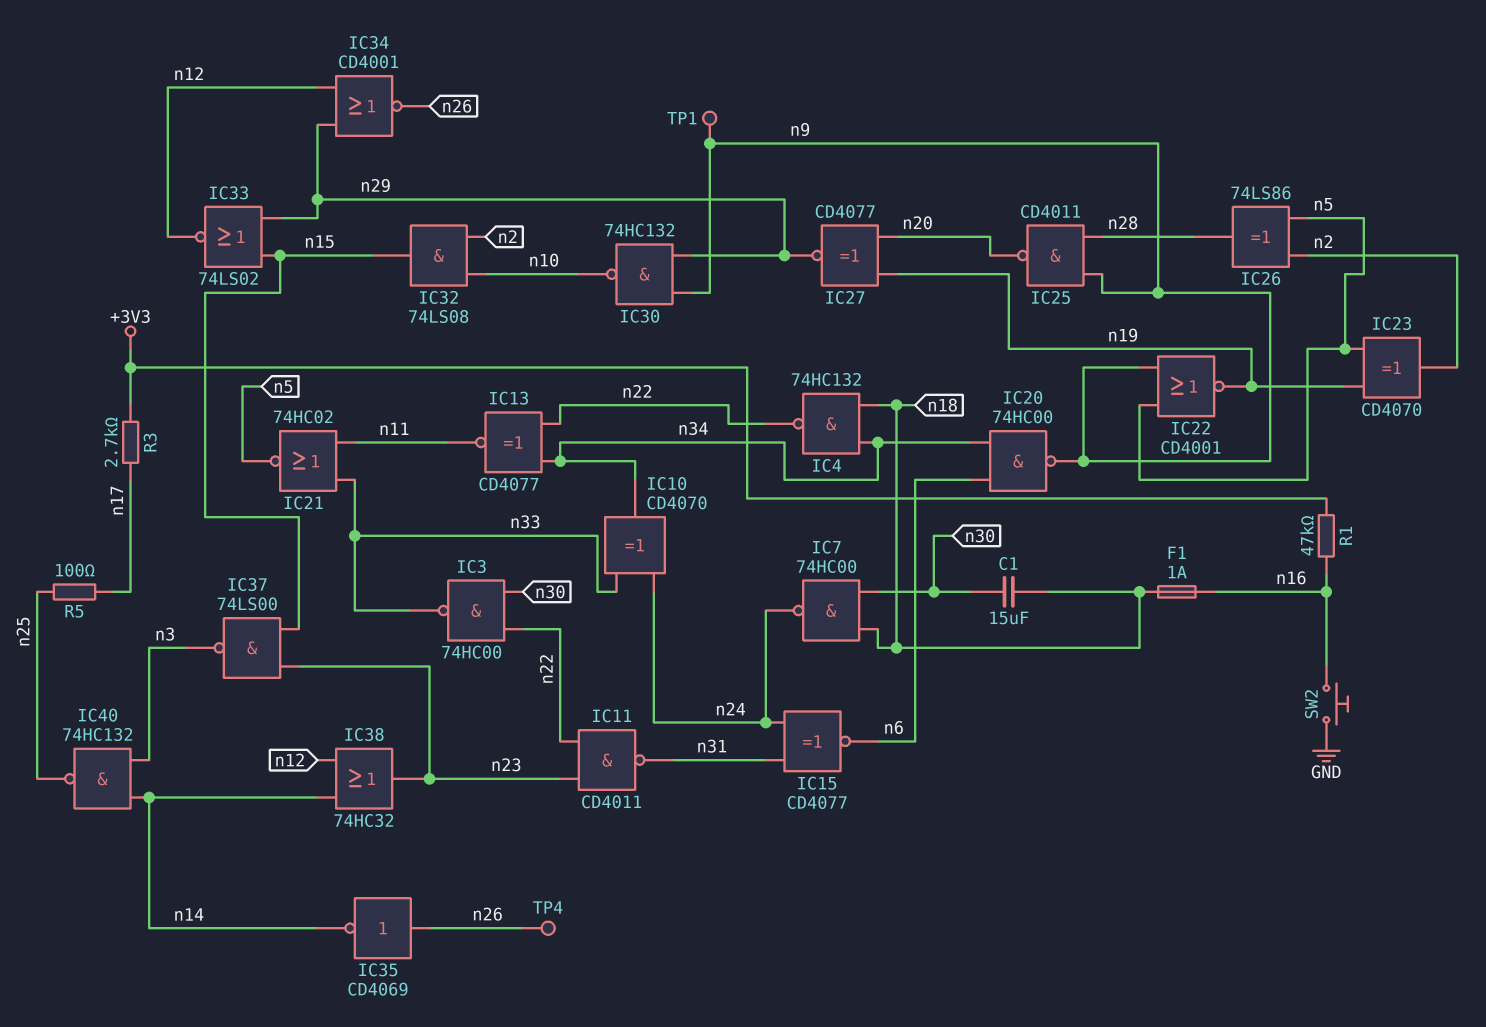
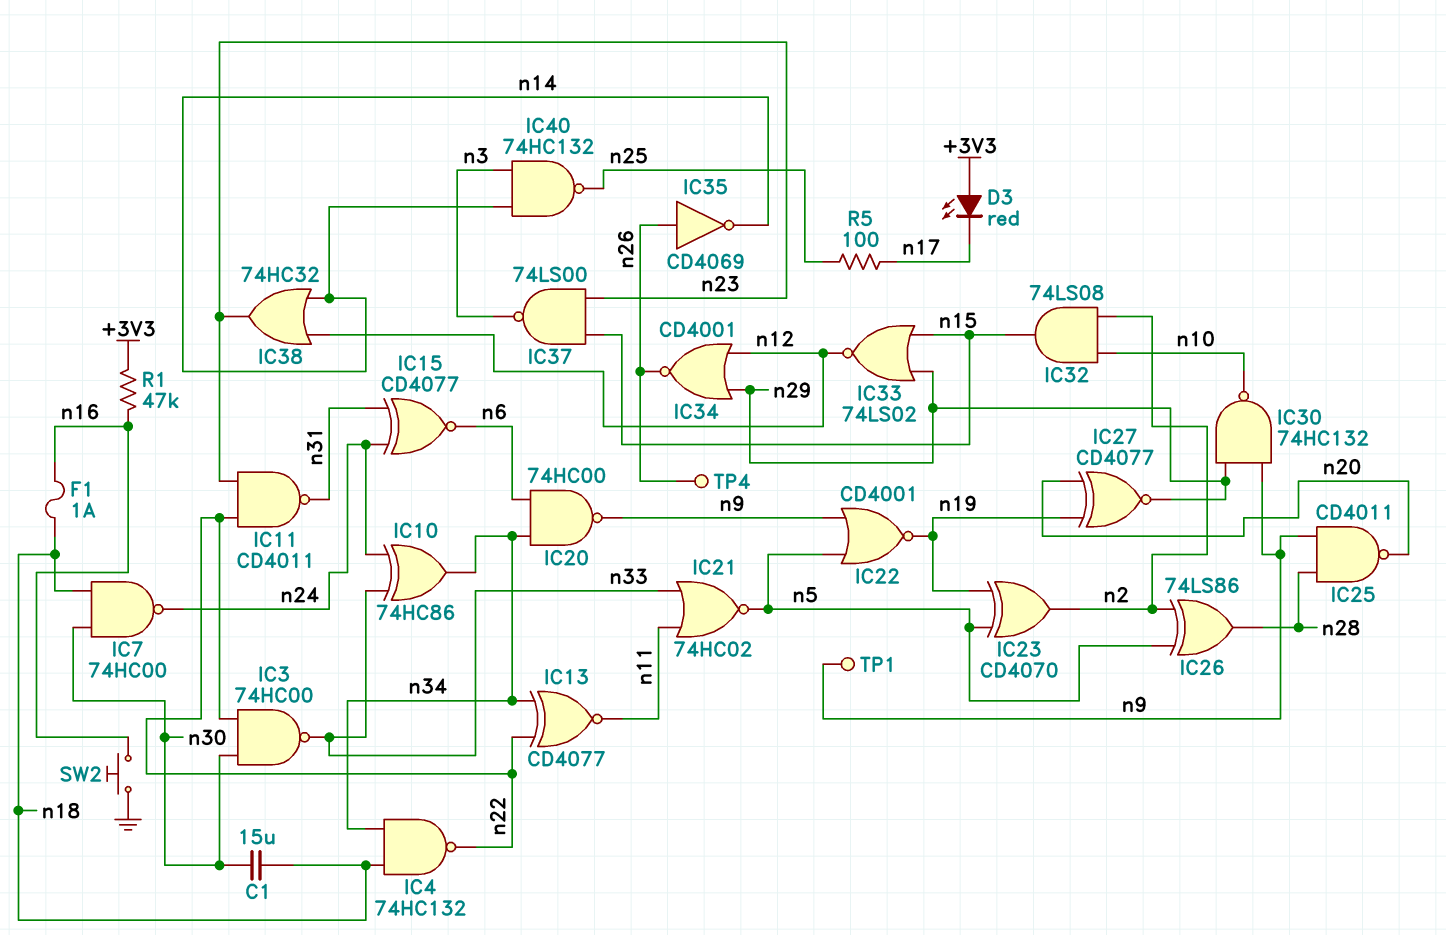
D3: none -> LED red (A +3V3, K n17)
IC10: XOR CD4070 (in n24, in n33, out n34) -> XOR 74HC86 (in n24, in n33, out n34)
R3: 2.7k (+3V3, n17) -> none

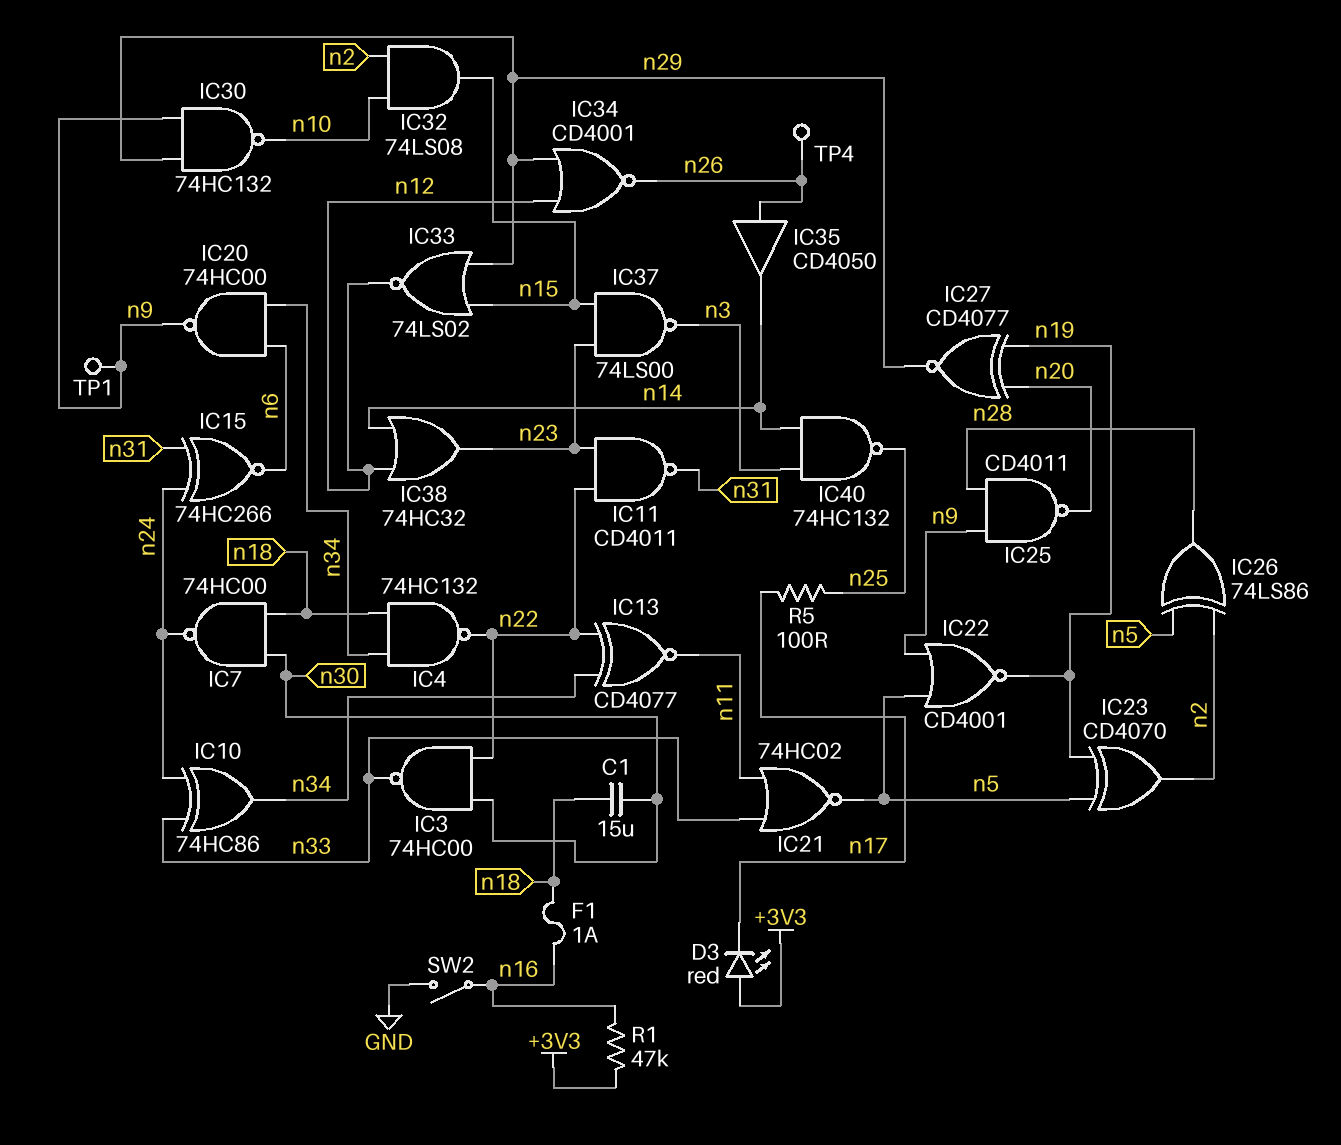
IC15: XNOR CD4077 (in n24, in n31, out n6) -> XNOR 74HC266 (in n24, in n31, out n6)
IC35: NOT CD4069 (in n26, out n14) -> buffer CD4050 (in n26, out n14)
SW2: button (GND, n16) -> switch (GND, n16)

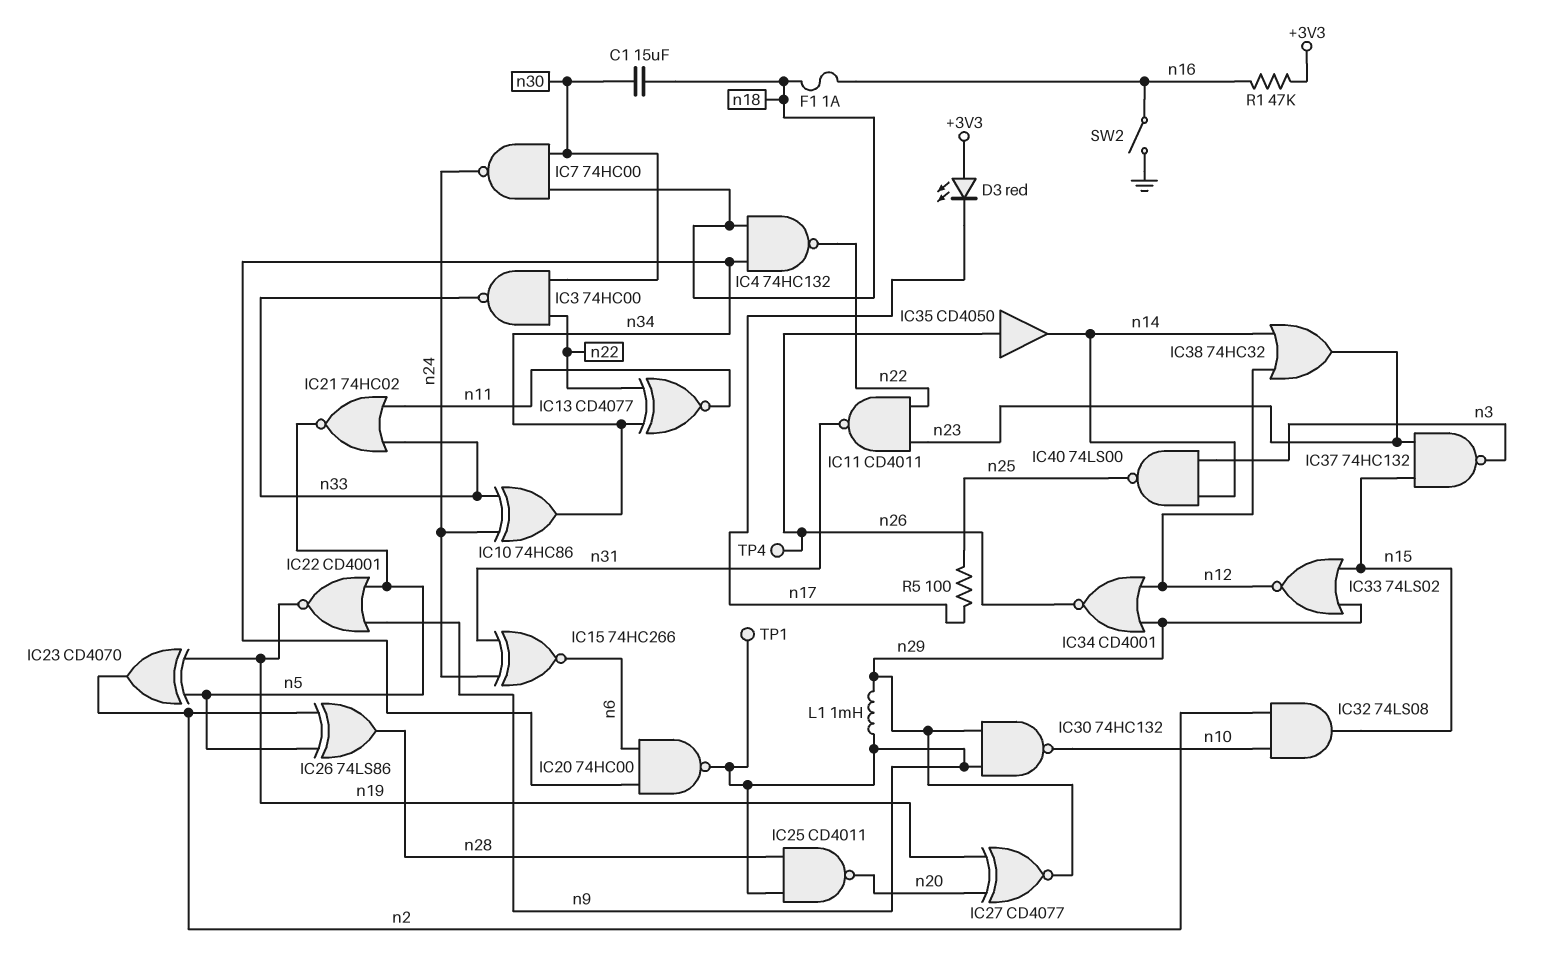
IC37: NAND 74LS00 (in n15, in n23, out n3) -> NAND 74HC132 (in n15, in n23, out n3)
IC40: NAND 74HC132 (in n3, in n14, out n25) -> NAND 74LS00 (in n3, in n14, out n25)
L1: none -> 1mH (n9, n29)

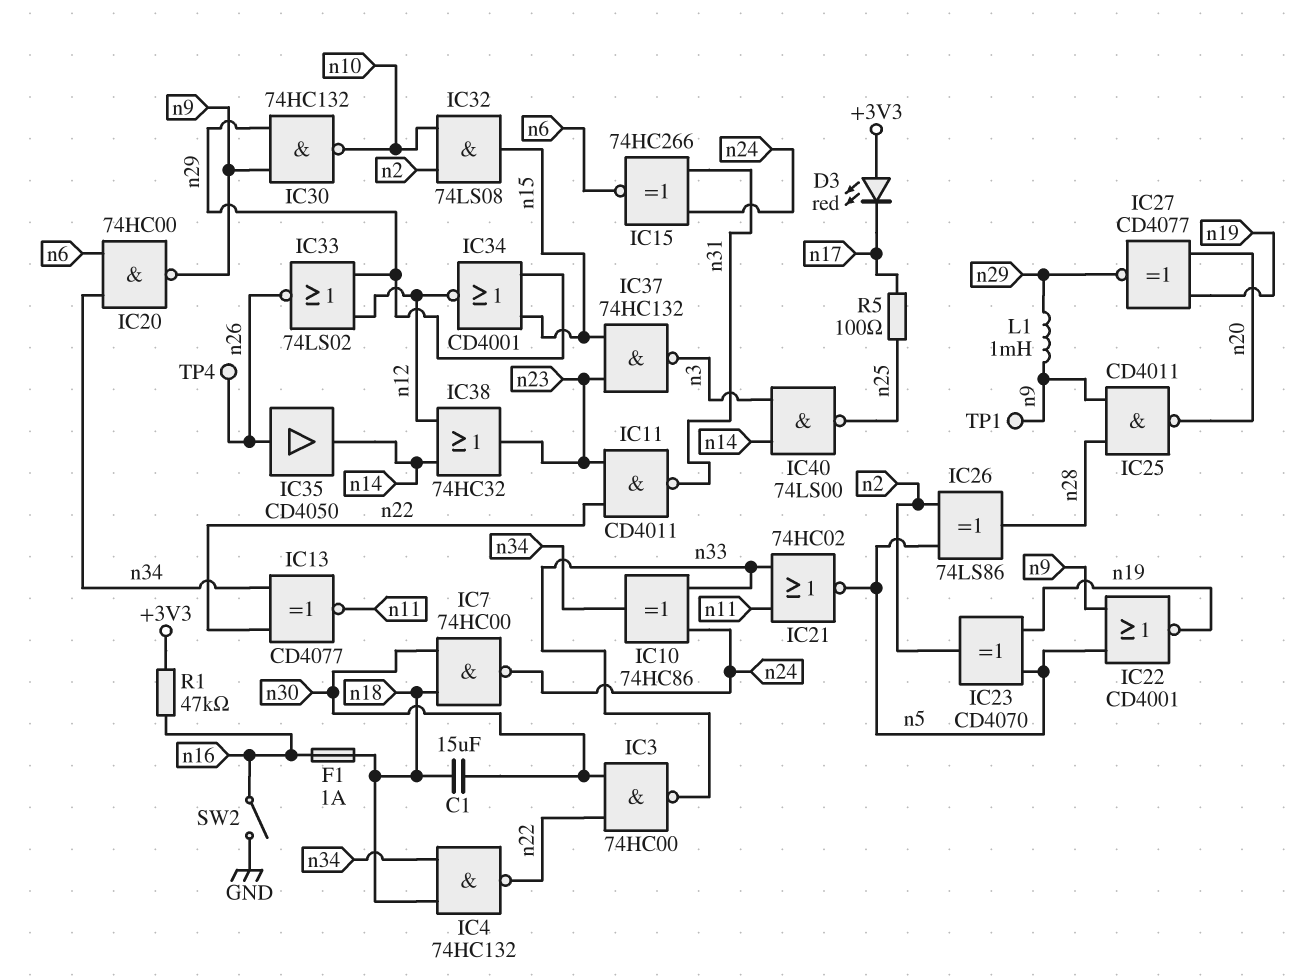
IC33: NOR 74LS02 (in n15, in n29, out n12) -> NOR 74LS02 (in n12, in n29, out n26)
IC34: NOR CD4001 (in n12, in n29, out n26) -> NOR CD4001 (in n15, in n29, out n12)

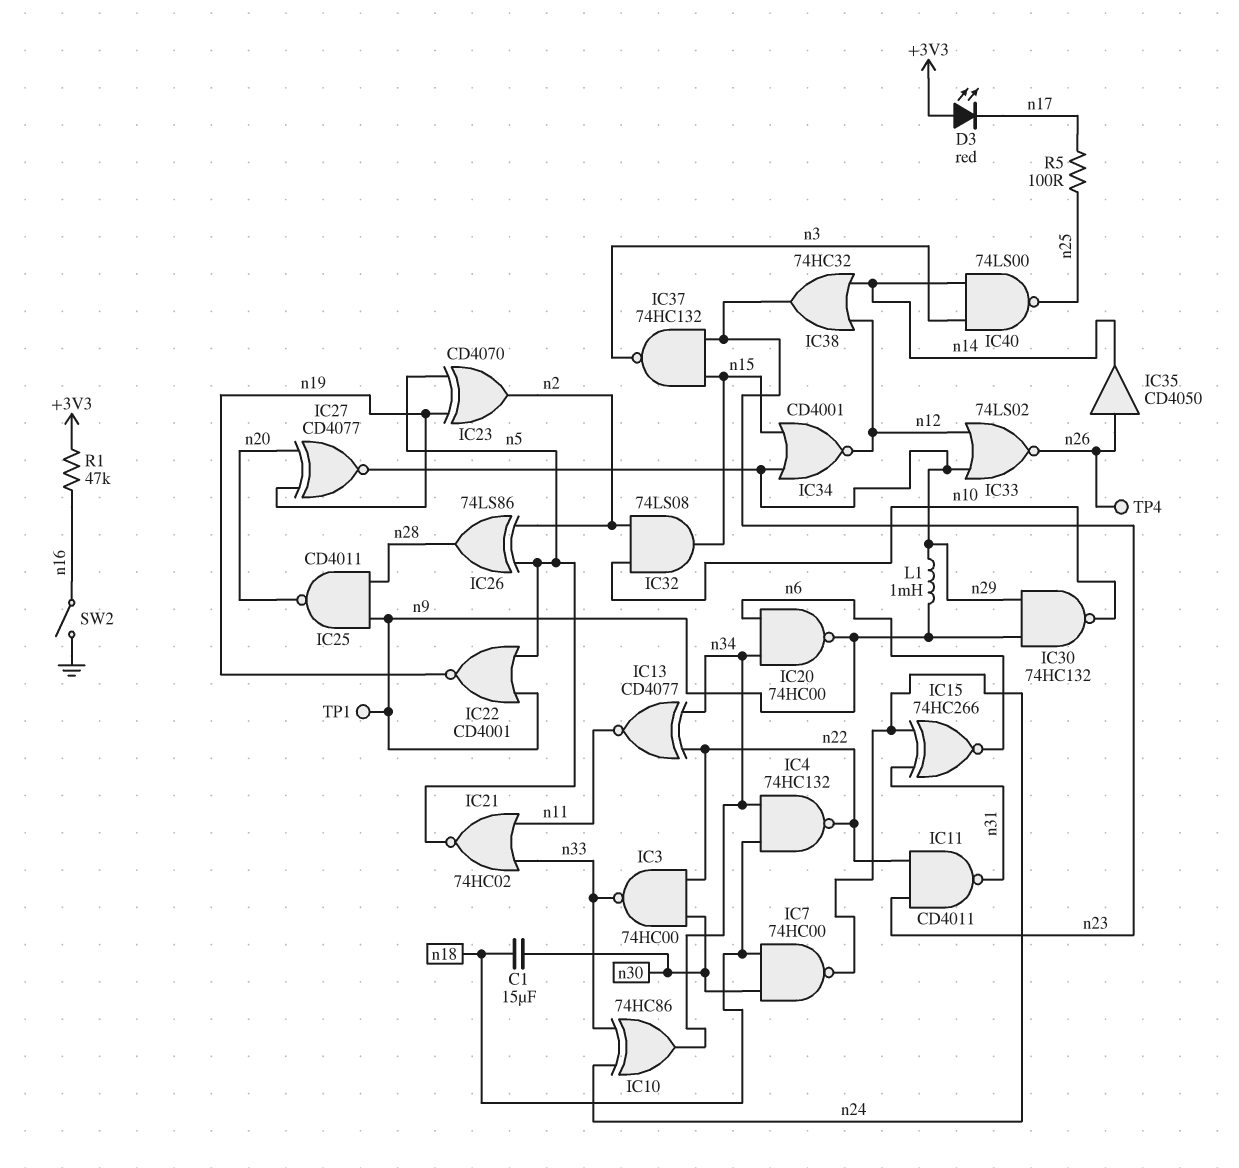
F1: 1A (n16, n18) -> none

